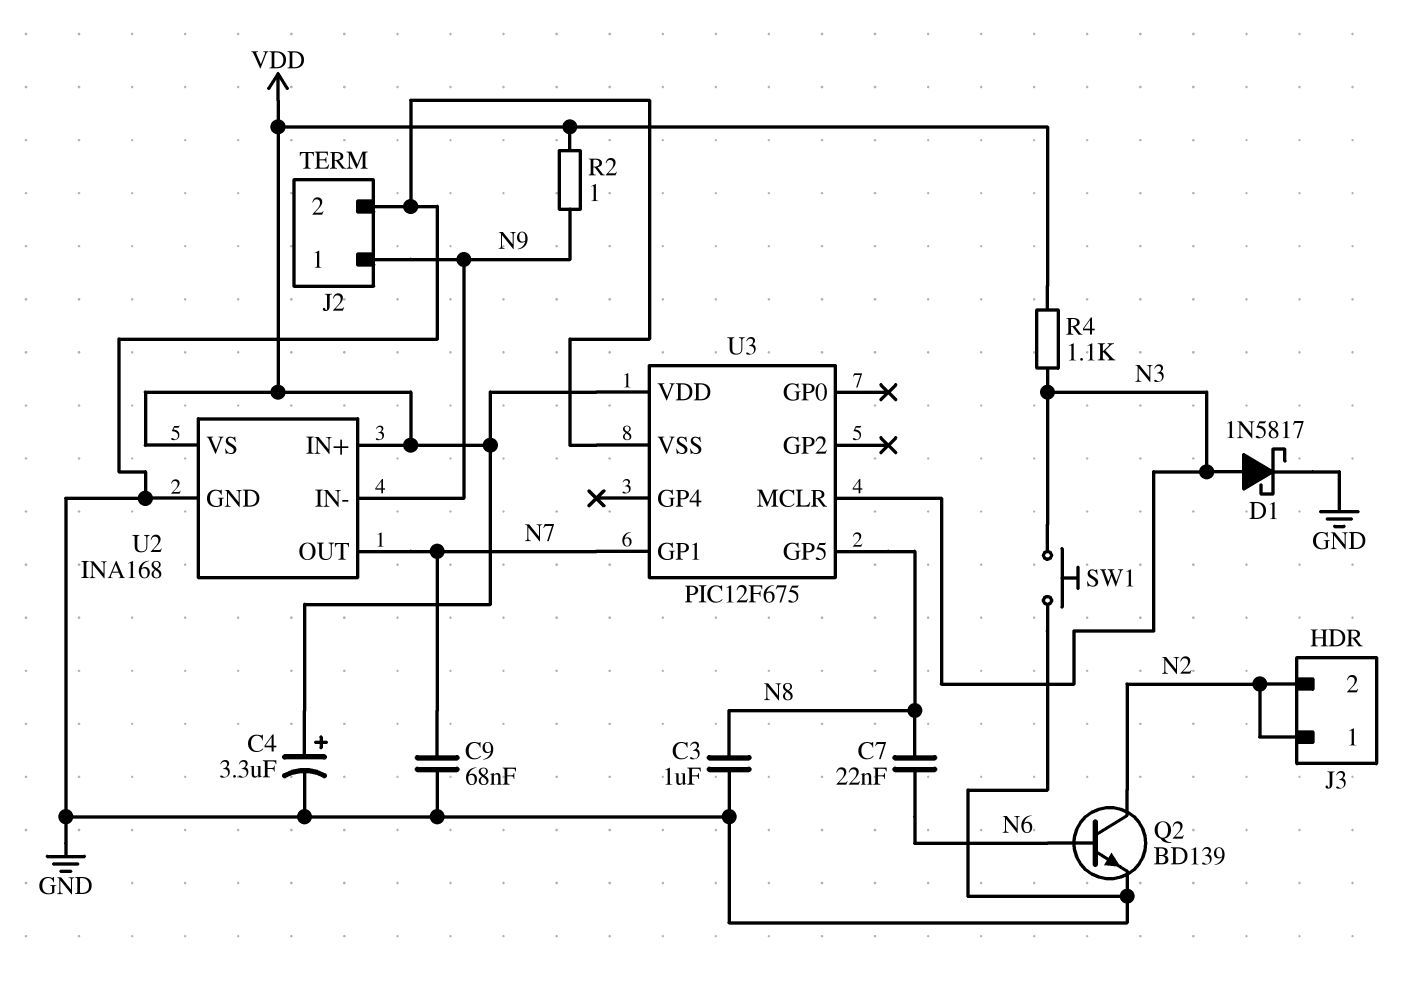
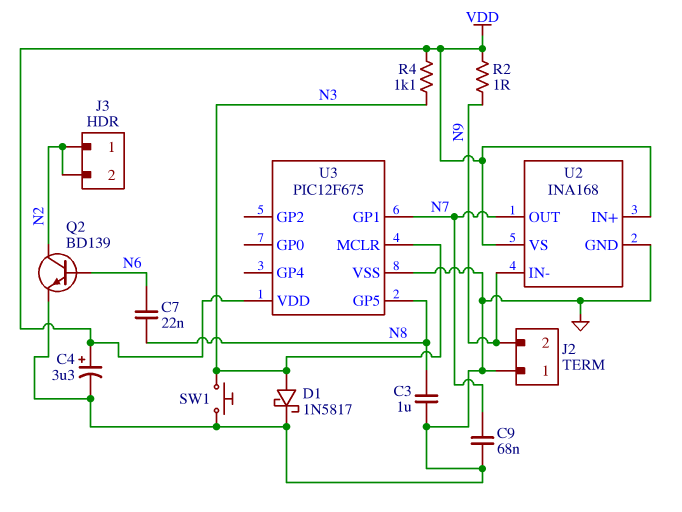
J2 pin 1: N9 -> GND
J2 pin 2: GND -> N9

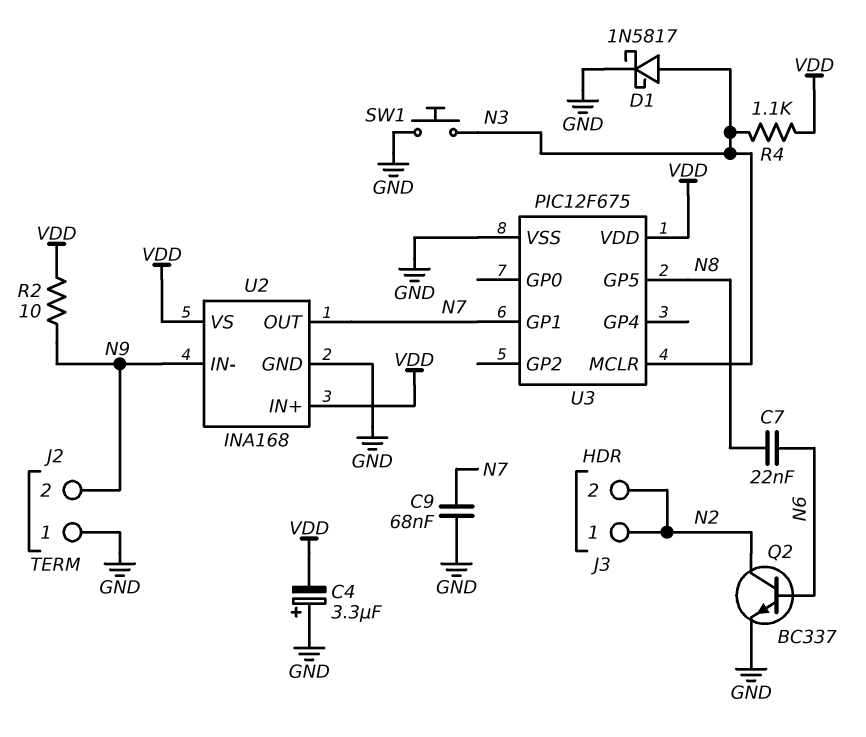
C3: 1uF (GND, N8) -> none
C4: 3.3uF (plus VDD, minus GND) -> 3.3uF (plus GND, minus VDD)
Q2: NPN BD139 (B N6, C N2, E GND) -> NPN BC337 (B N6, C N2, E GND)
R2: 1 (N9, VDD) -> 10 (N9, VDD)

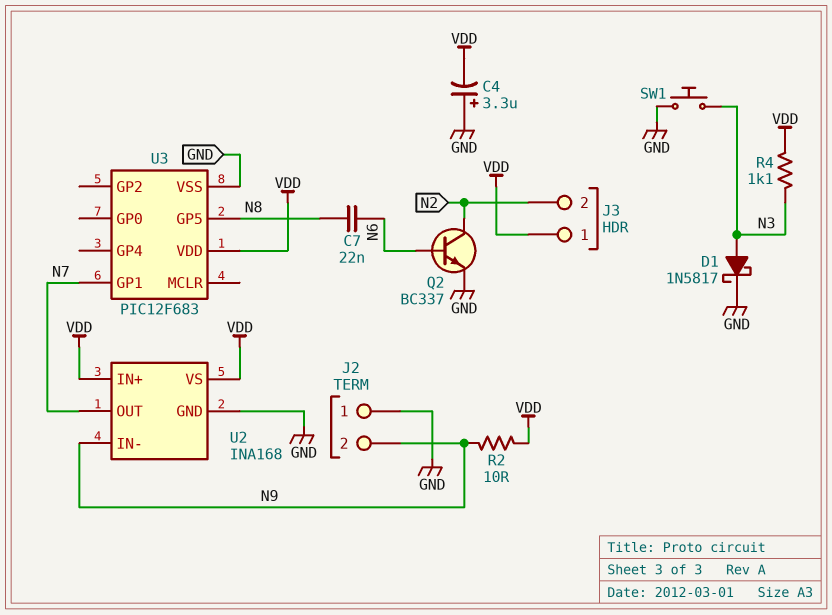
C9: 68nF (GND, N7) -> none
J3 pin 1: N2 -> VDD
U3: PIC12F675 -> PIC12F683
U3 pin MCLR: N3 -> none

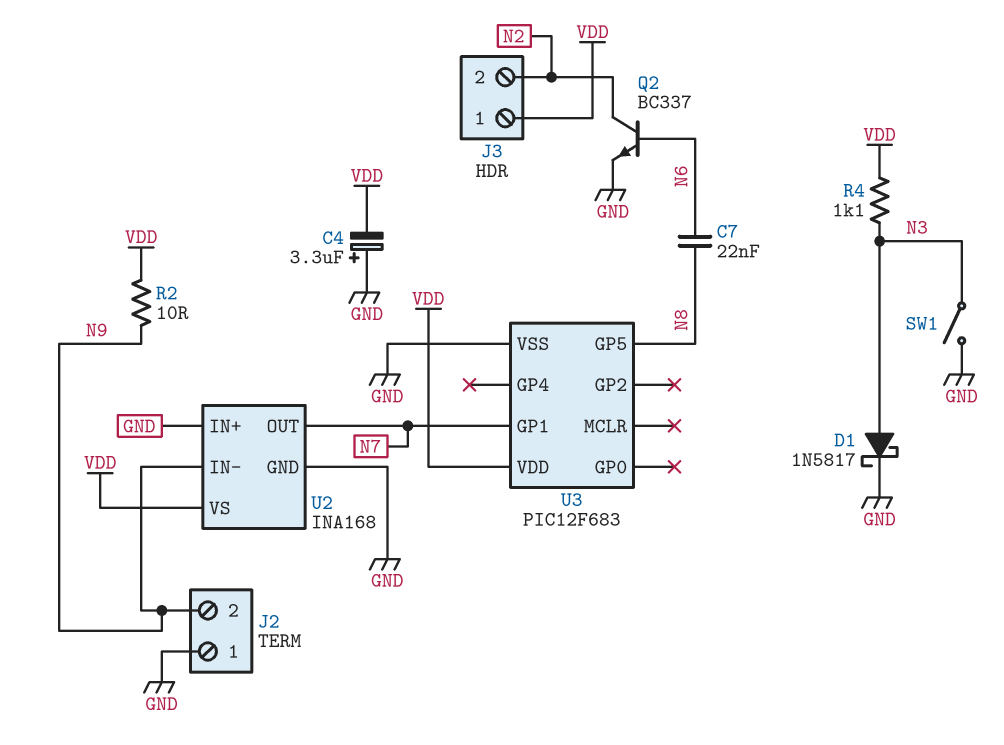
SW1: button (GND, N3) -> switch (GND, N3)
U2 pin IN+: VDD -> GND

